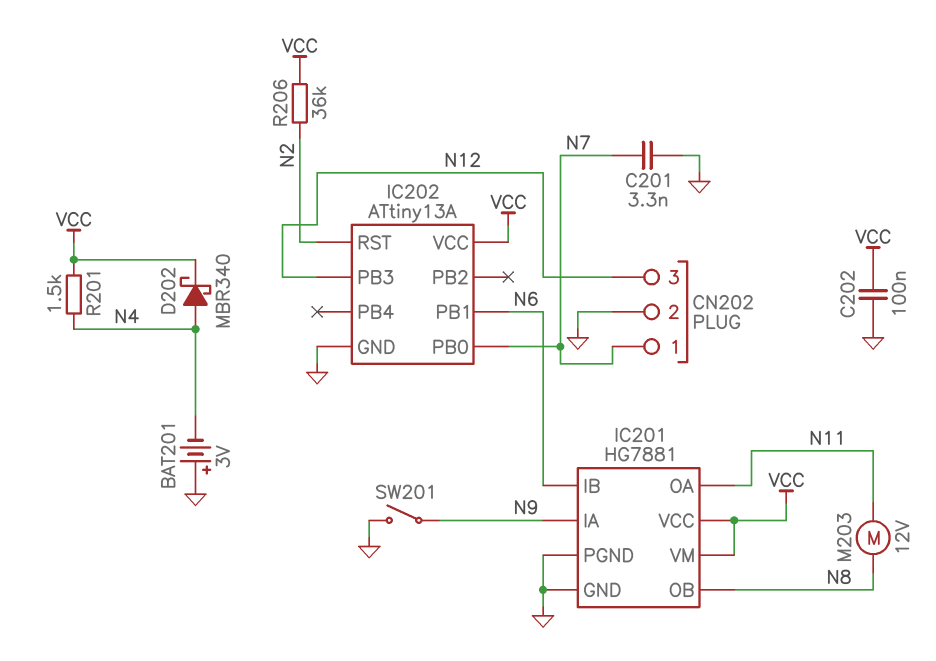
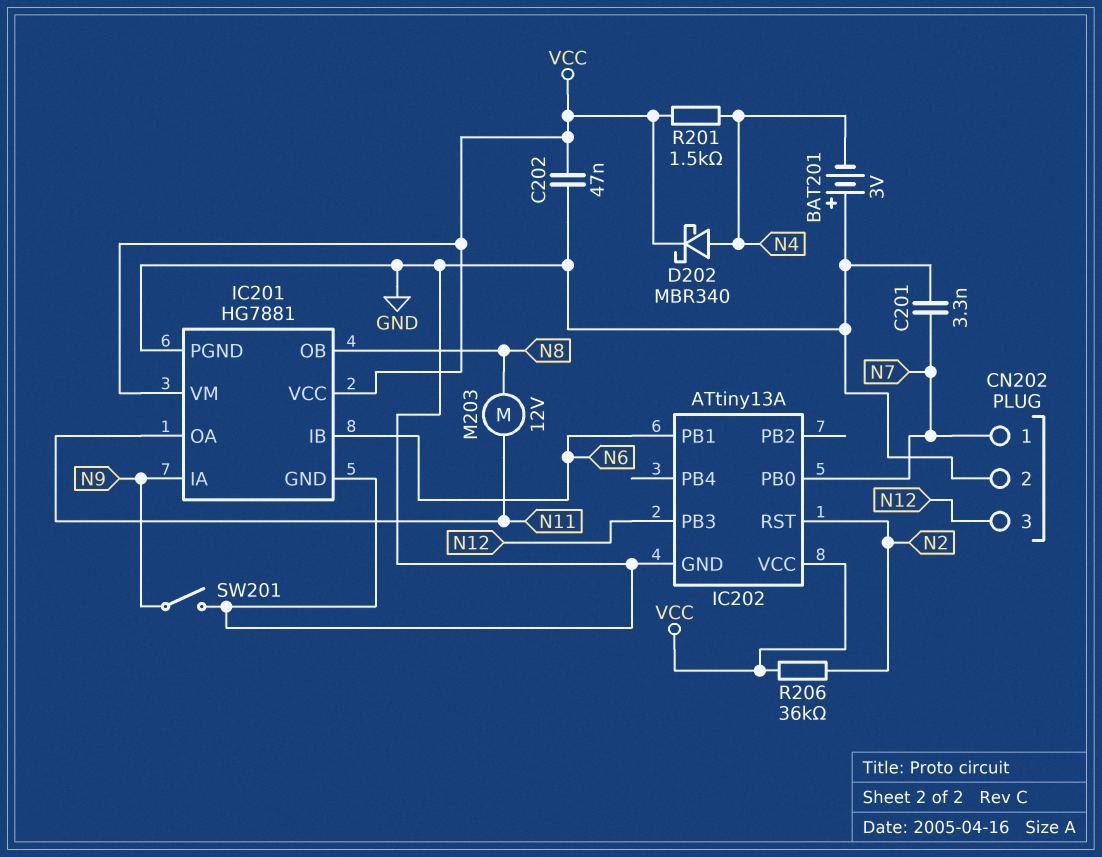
C202: 100nF (GND, VCC) -> 47nF (GND, VCC)

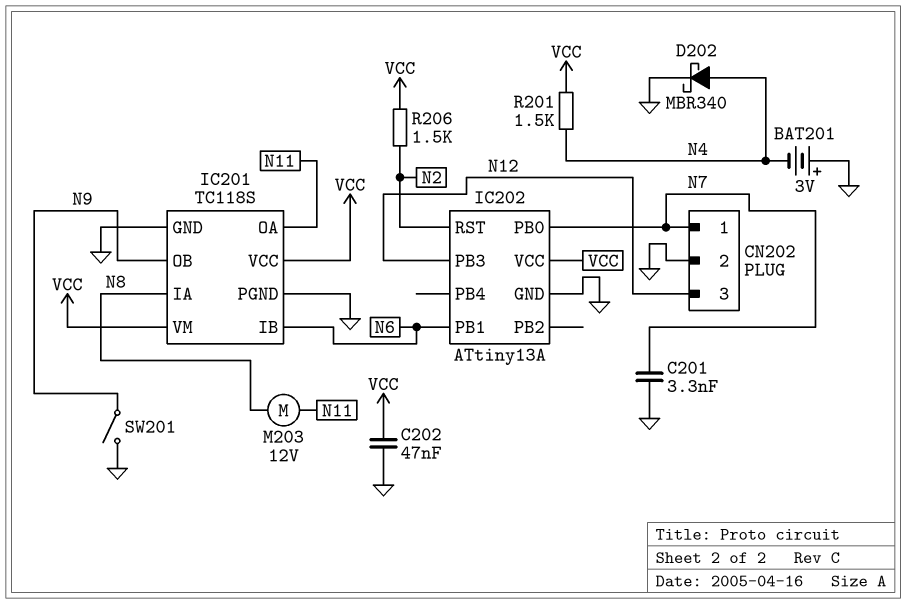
D202: schottky MBR340 (A N4, K VCC) -> schottky MBR340 (A N4, K GND)
IC201: HG7881 -> TC118S
IC201 pin IA: N9 -> N8
IC201 pin OB: N8 -> N9
R206: 36k (N2, VCC) -> 1.5k (N2, VCC)

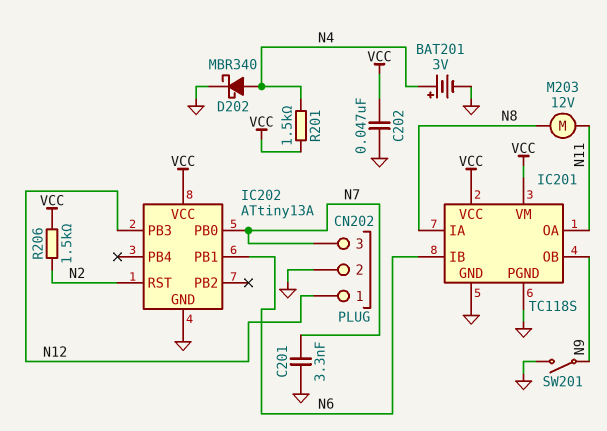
BAT201: 3V (plus GND, minus N4) -> 3V (plus N4, minus GND)
CN202 pin 1: N7 -> N12
CN202 pin 3: N12 -> N7

